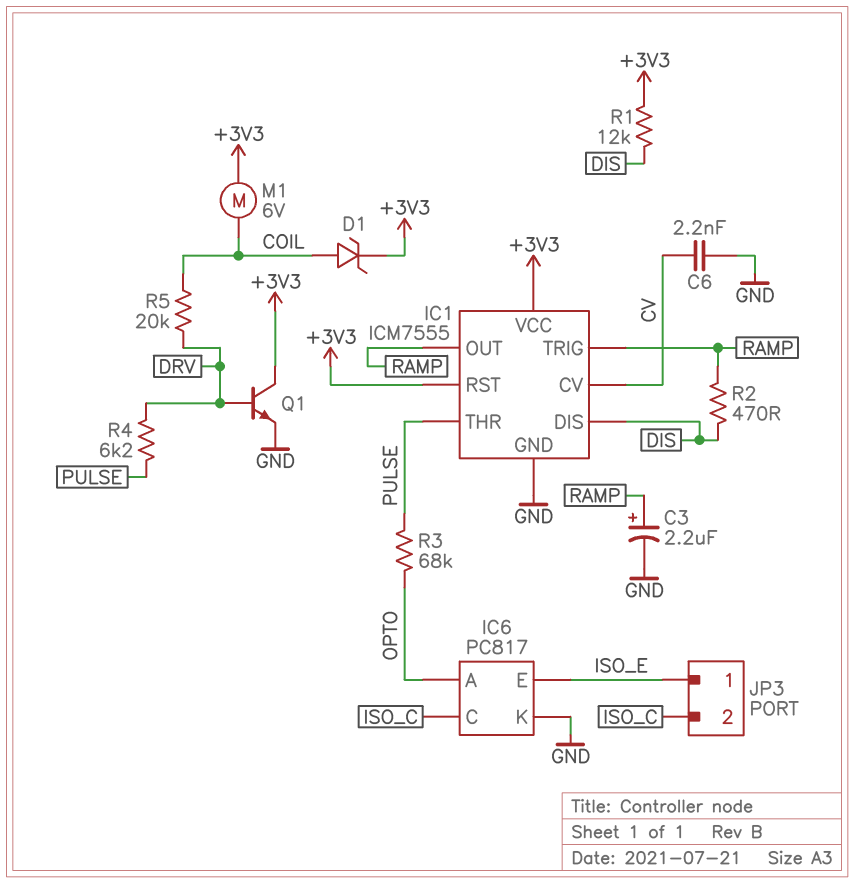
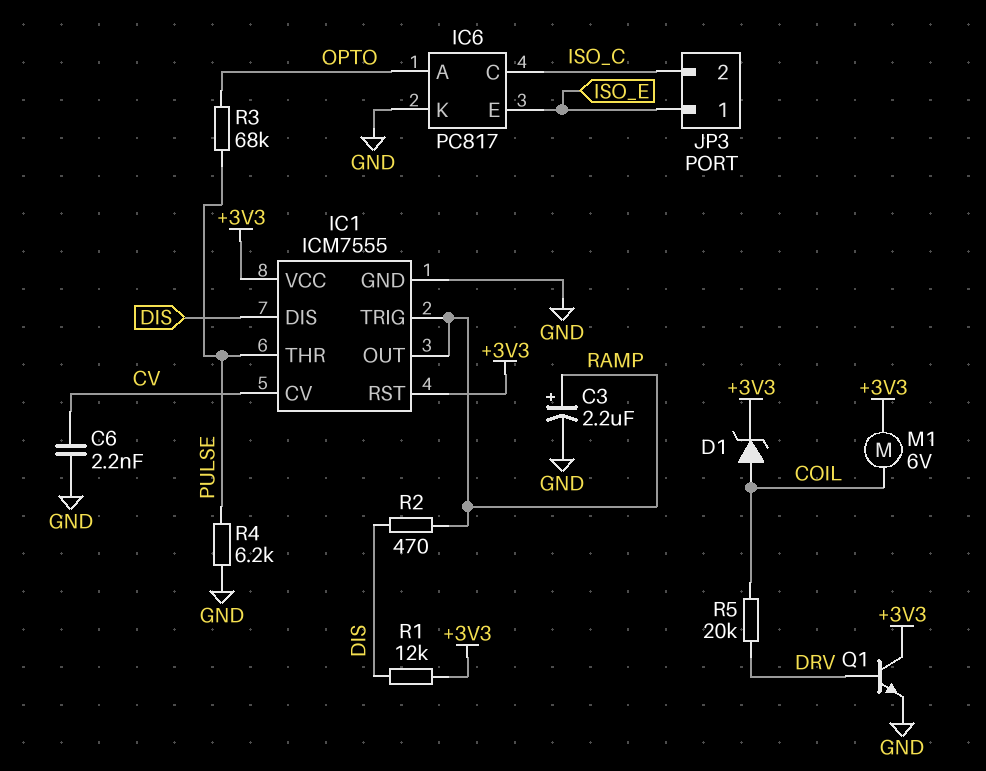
R4: 6.2k (DRV, PULSE) -> 6.2k (GND, PULSE)

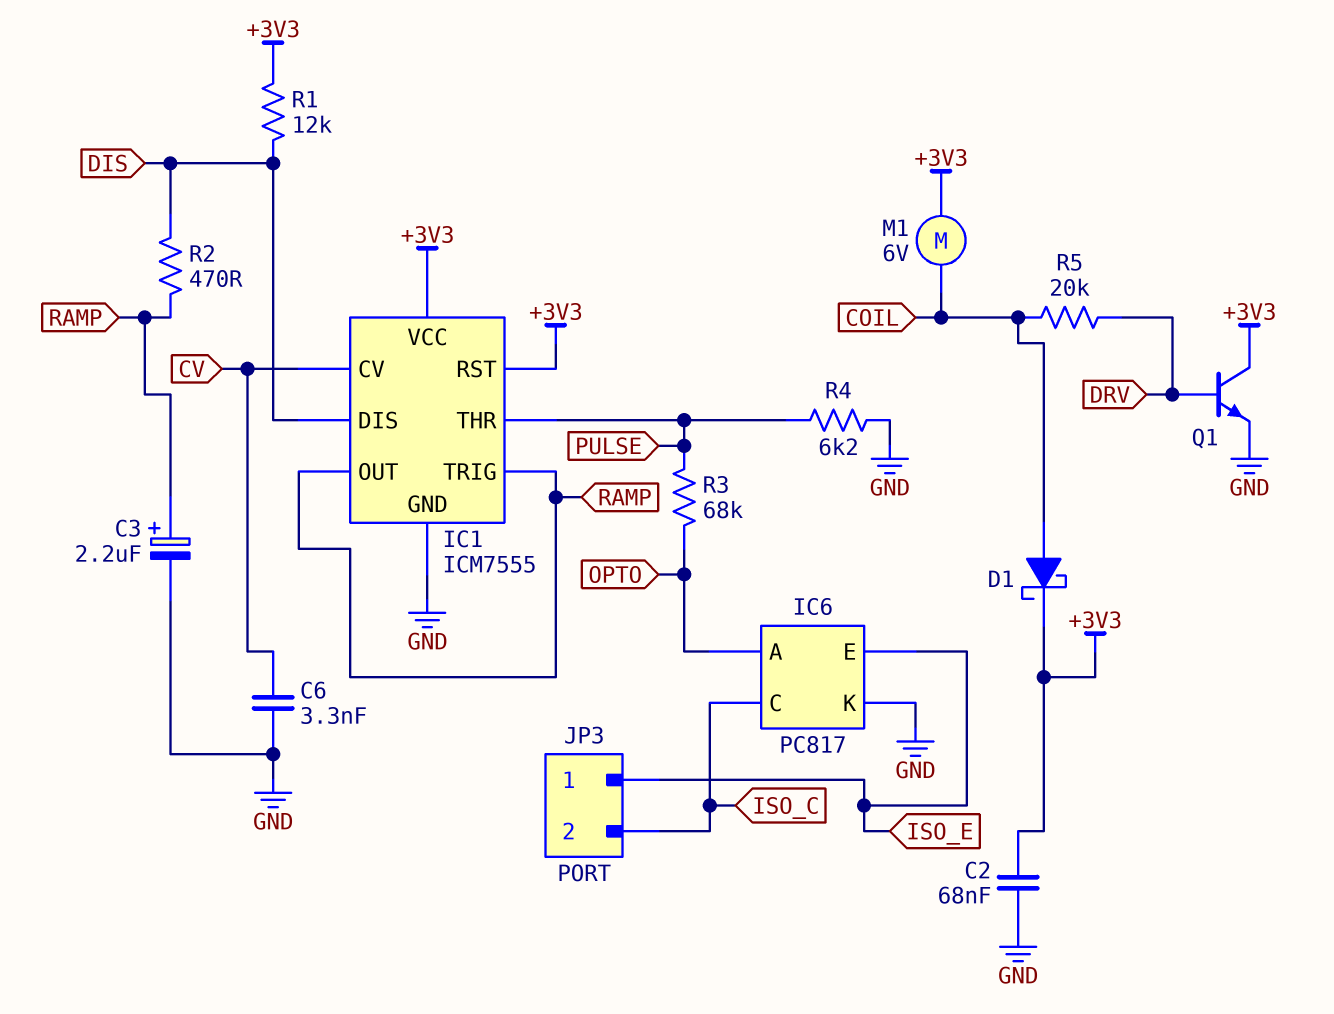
C2: none -> 68nF (+3V3, GND)
C6: 2.2nF (CV, GND) -> 3.3nF (CV, GND)
D1: zener (A COIL, K +3V3) -> schottky (A COIL, K +3V3)

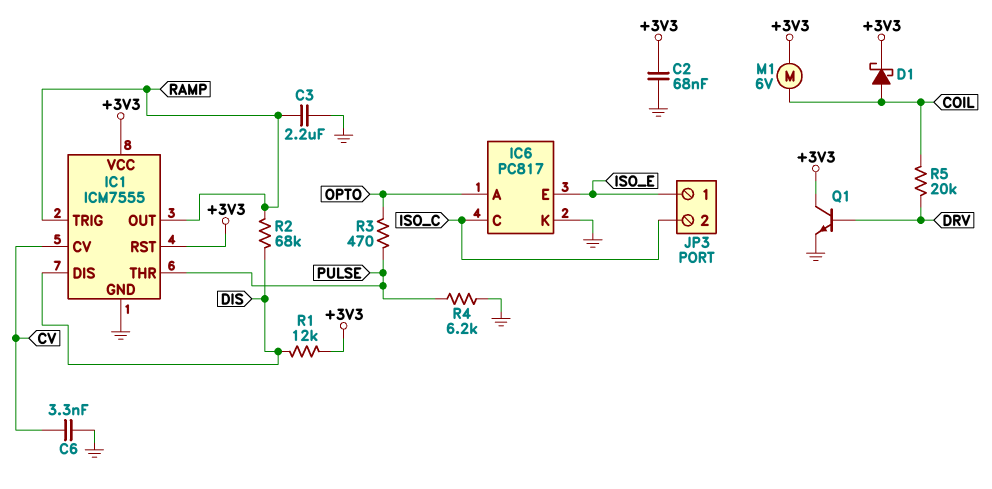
C3: 2.2uF (plus RAMP, minus GND) -> 2.2uF (GND, RAMP)
R2: 470 (DIS, RAMP) -> 68k (DIS, RAMP)
R3: 68k (OPTO, PULSE) -> 470 (OPTO, PULSE)

